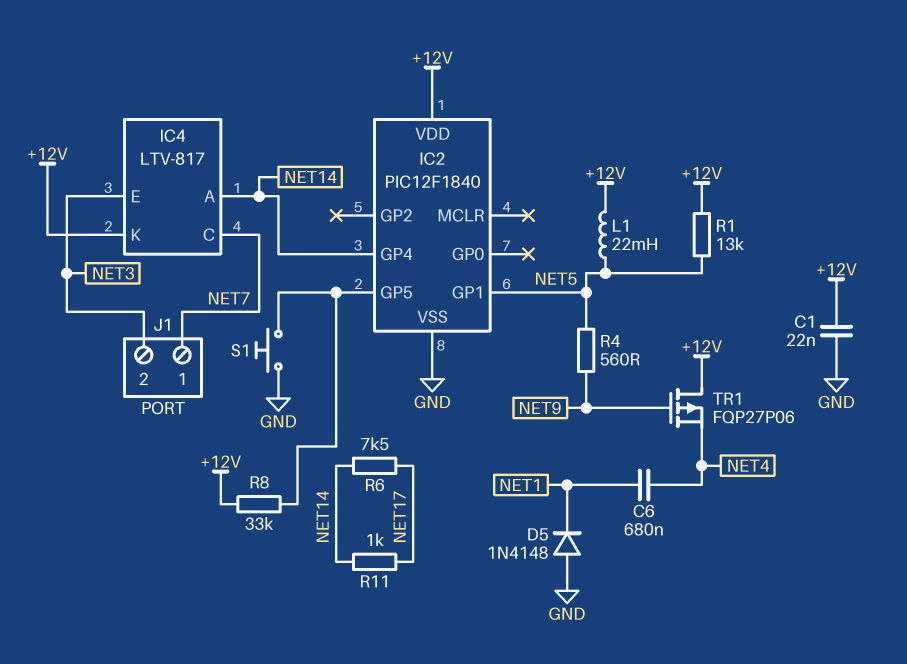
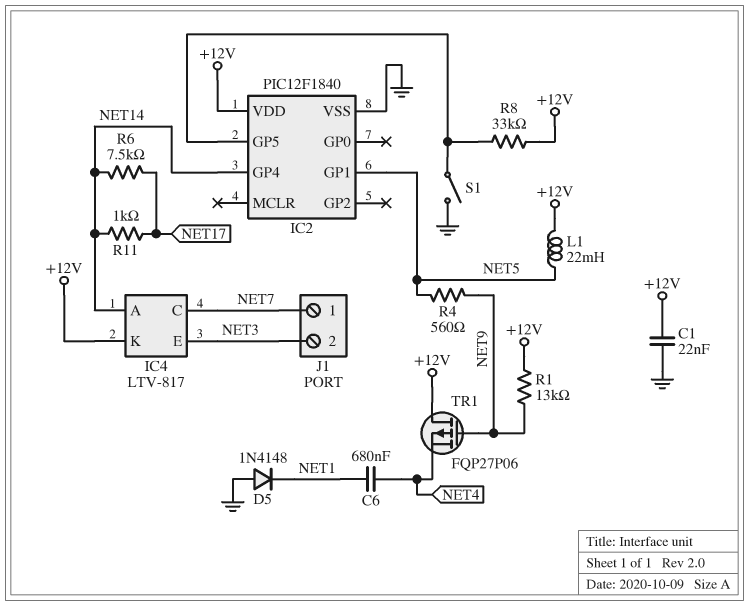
R1: 13k (+12V, NET5) -> 13k (+12V, NET9)
S1: button (GND, IC2/GP5) -> switch (GND, IC2/GP5)

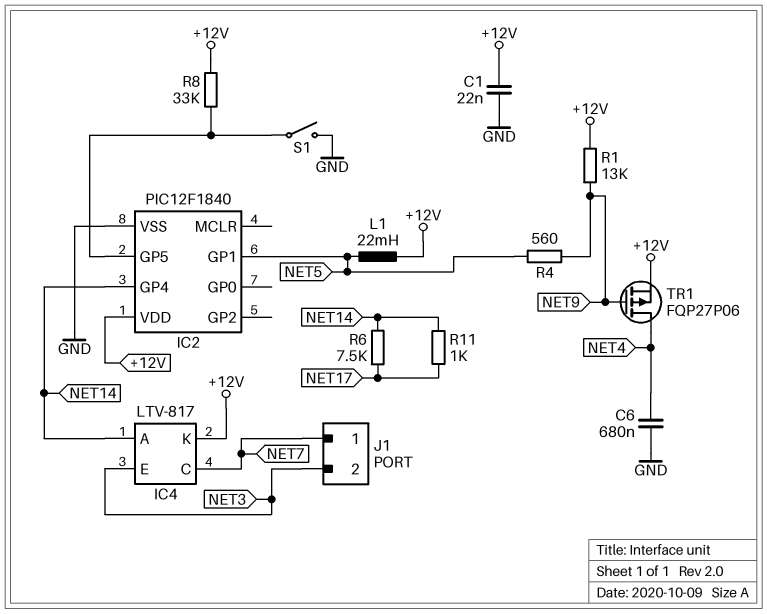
C6: 680nF (NET1, NET4) -> 680nF (GND, NET4)
D5: diode 1N4148 (A GND, K NET1) -> none
TR1: PMOS FQP27P06 (G NET9, D +12V, S NET4) -> PMOS FQP27P06 (G NET9, D NET4, S +12V)

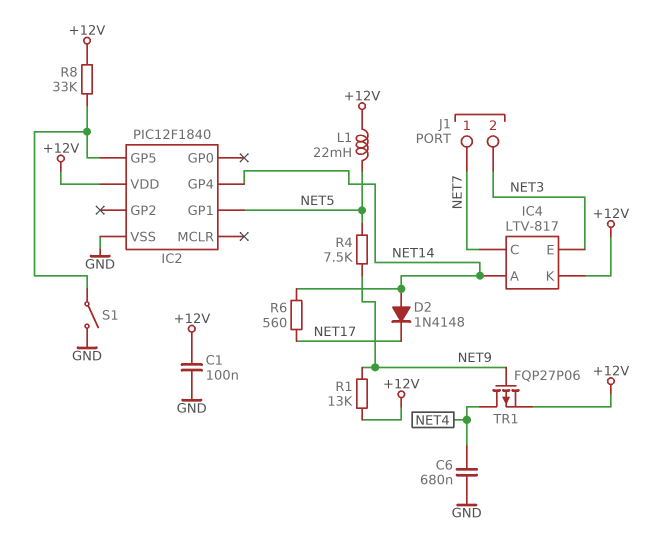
C1: 22nF (+12V, GND) -> 100nF (+12V, GND)
D2: none -> diode 1N4148 (A NET14, K NET17)
R4: 560 (NET5, NET9) -> 7.5k (NET5, NET9)
R6: 7.5k (NET14, NET17) -> 560 (NET14, NET17)
R11: 1k (NET14, NET17) -> none

